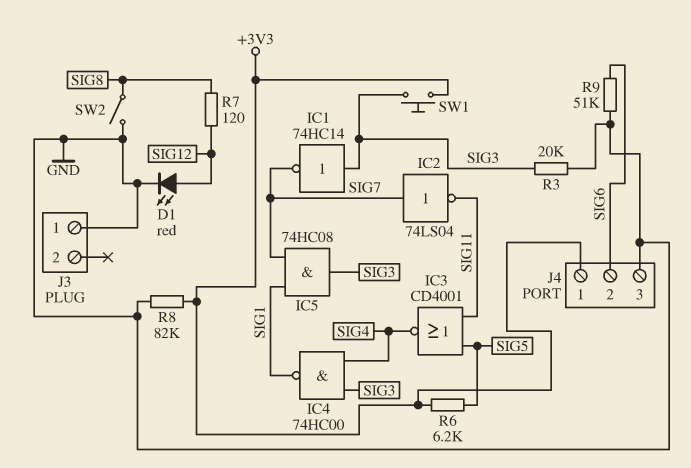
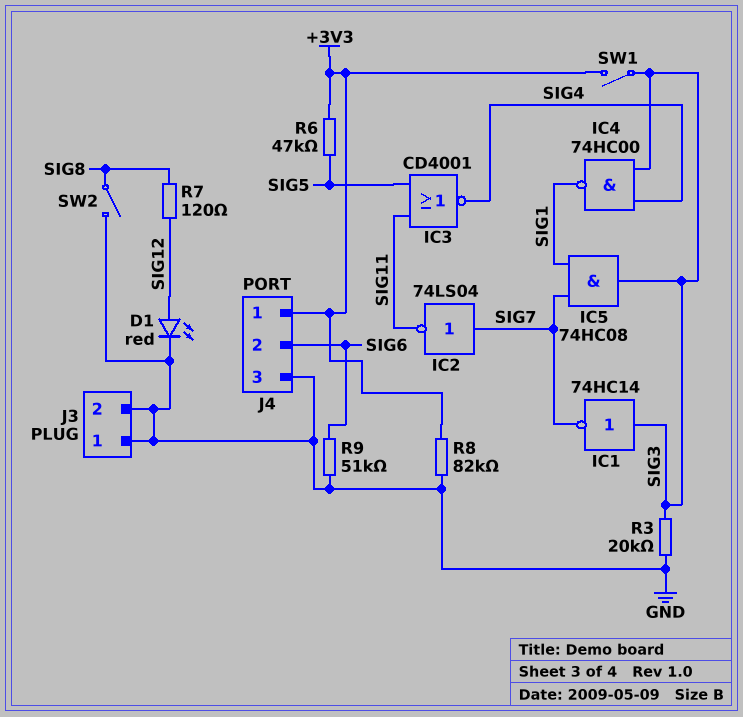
J3 pin 2: none -> GND
R6: 6.2k (+3V3, SIG5) -> 47k (+3V3, SIG5)
SW1: button (+3V3, SIG3) -> switch (+3V3, SIG3)

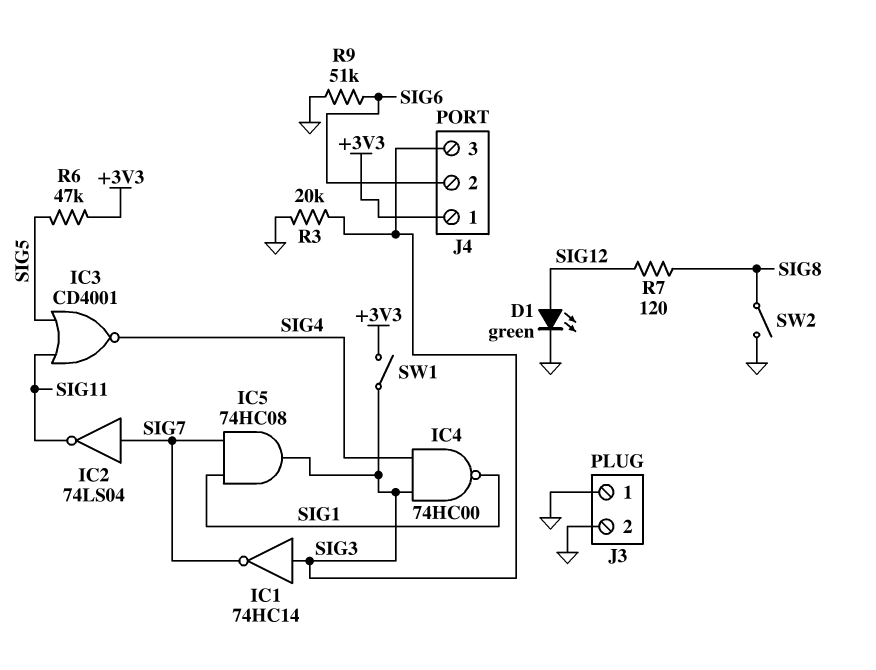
D1: LED red (A SIG12, K GND) -> LED green (A SIG12, K GND)
J4 pin 3: GND -> SIG3
R8: 82k (+3V3, GND) -> none

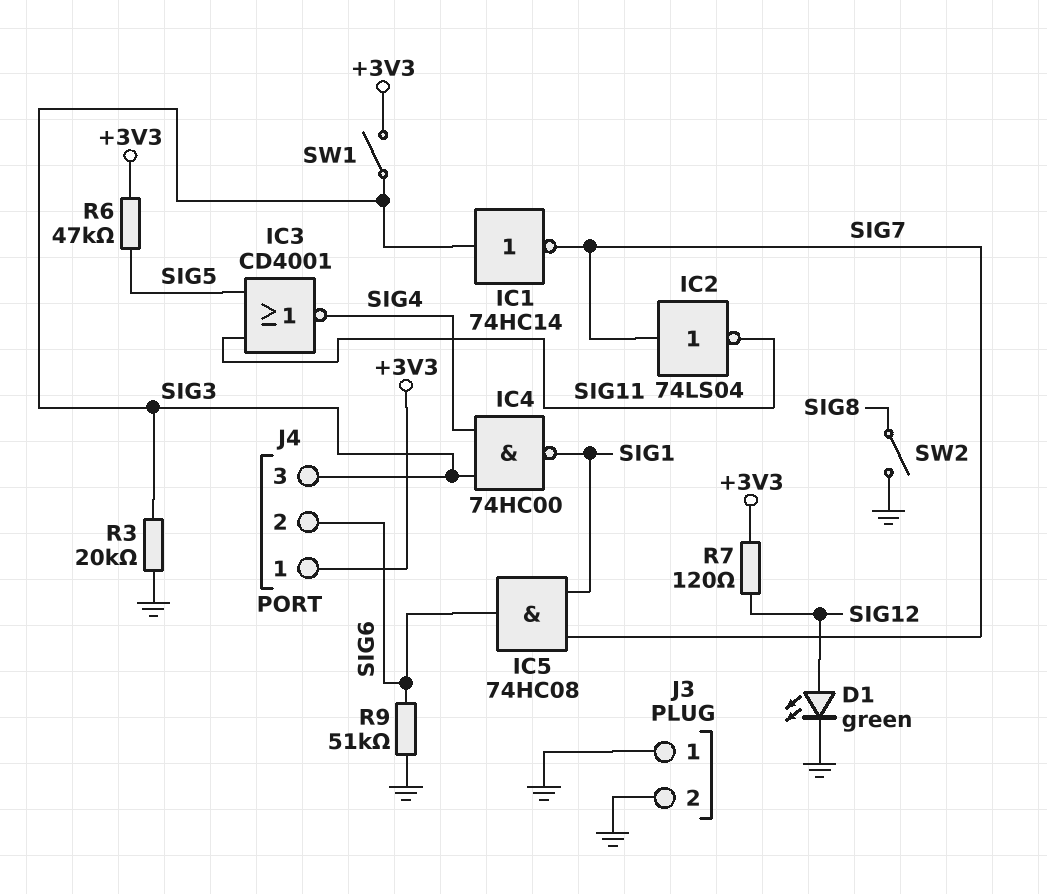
IC5: AND 74HC08 (in SIG1, in SIG7, out SIG3) -> AND 74HC08 (in SIG1, in SIG7, out SIG6)
R7: 120 (SIG8, SIG12) -> 120 (+3V3, SIG12)

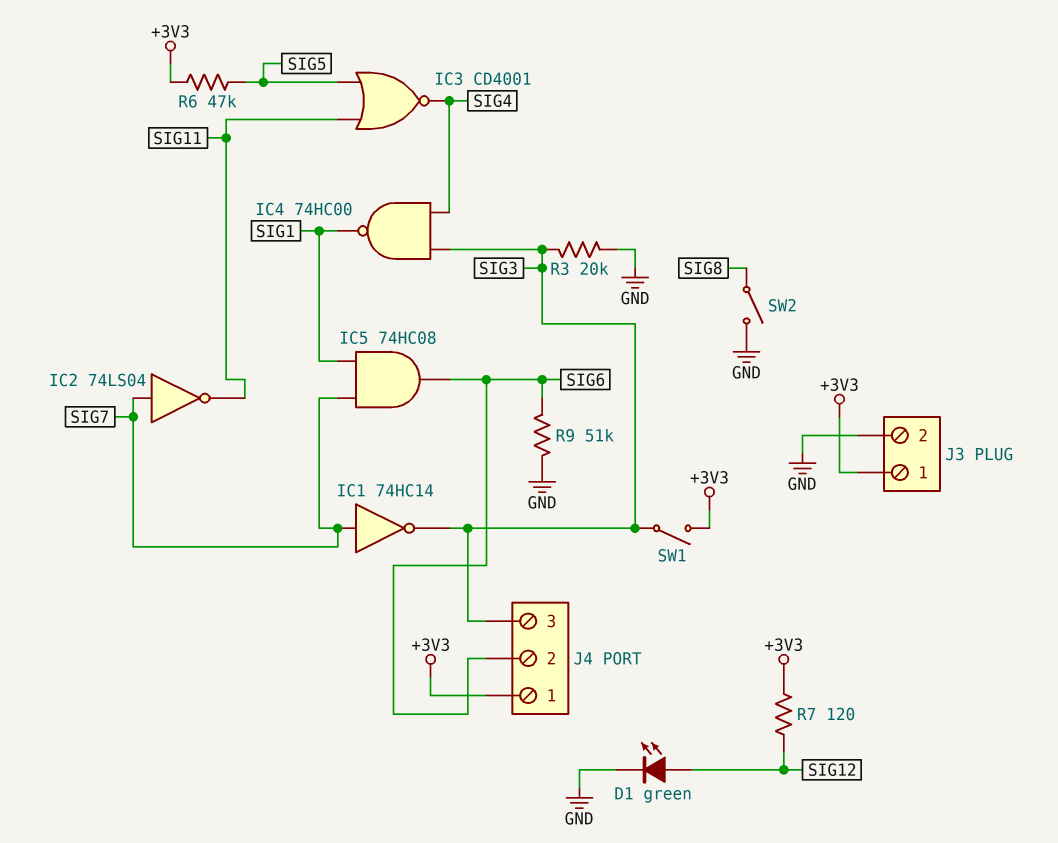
IC1: NOT 74HC14 (in SIG3, out SIG7) -> NOT 74HC14 (in SIG7, out SIG3)
J3 pin 1: GND -> +3V3

